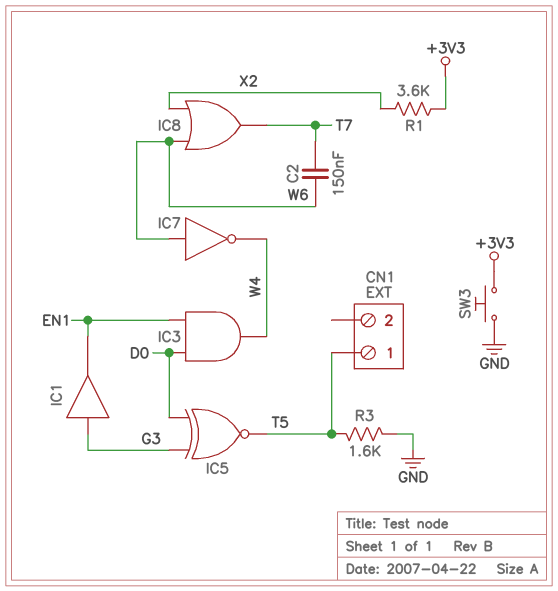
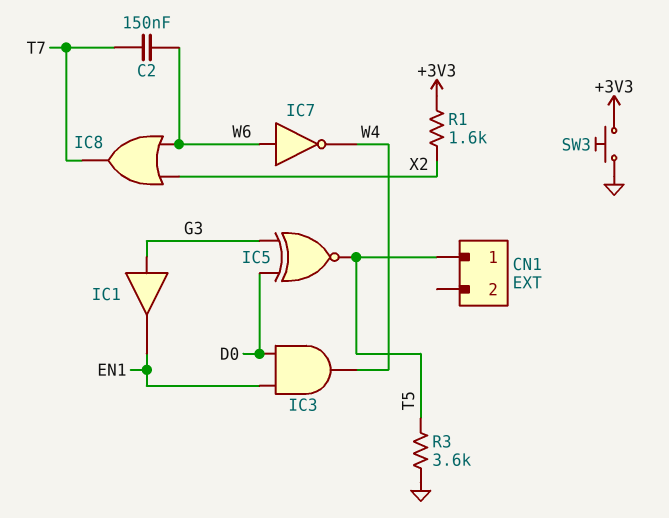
R1: 3.6k (+3V3, X2) -> 1.6k (+3V3, X2)
R3: 1.6k (GND, T5) -> 3.6k (GND, T5)

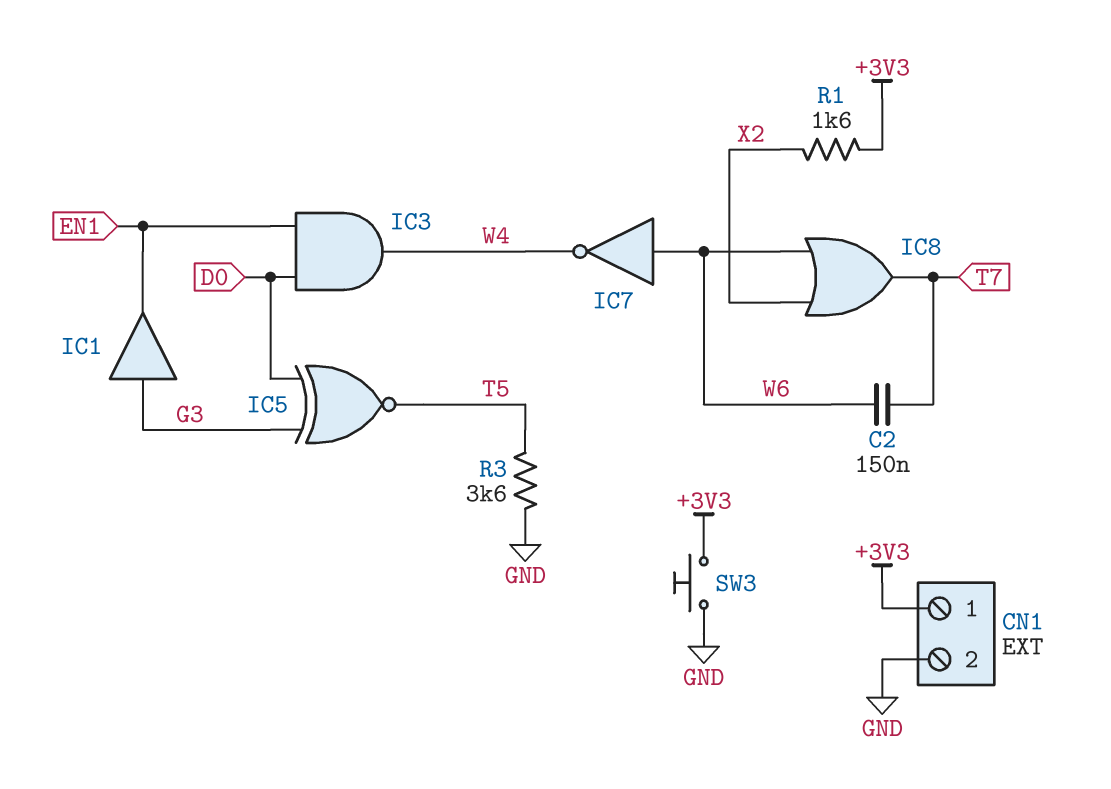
CN1 pin 1: T5 -> +3V3
CN1 pin 2: none -> GND

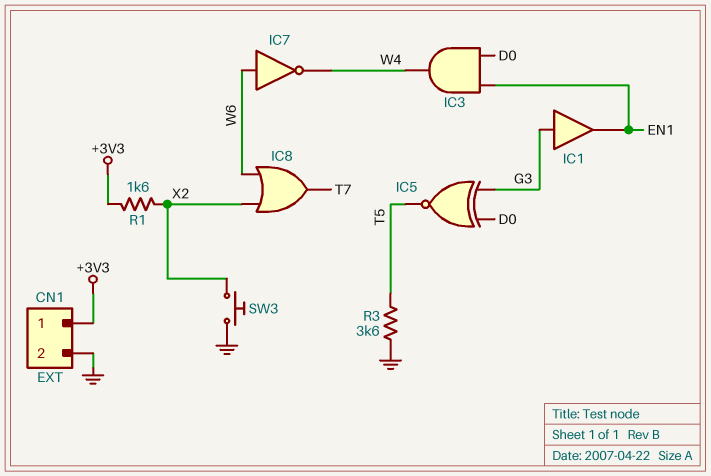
C2: 150nF (T7, W6) -> none
SW3: button (+3V3, GND) -> button (GND, X2)

